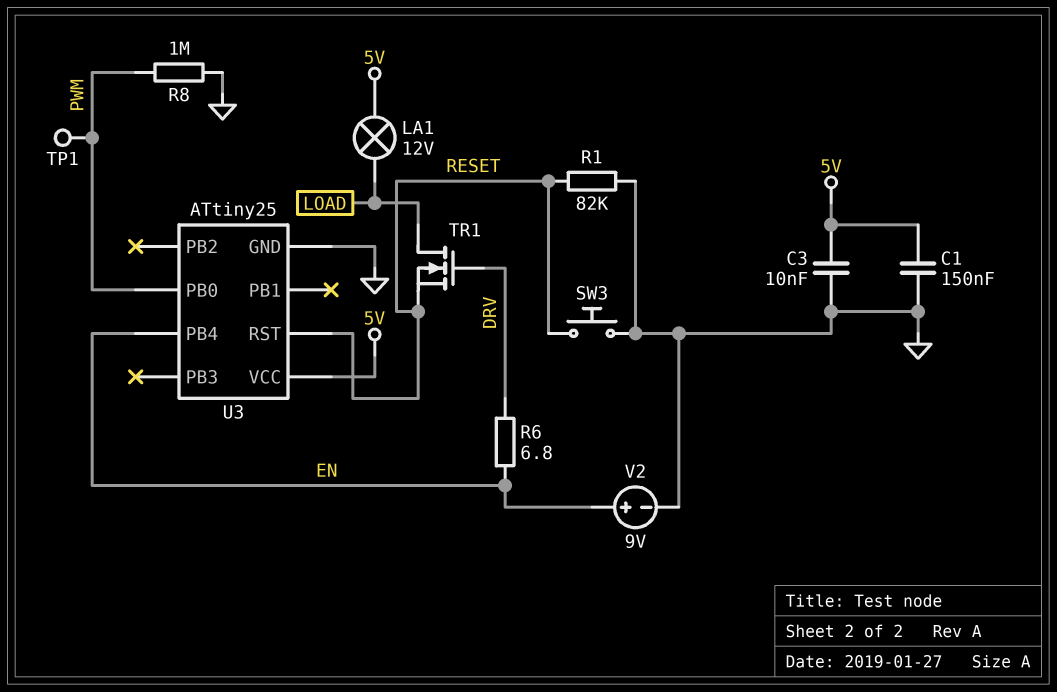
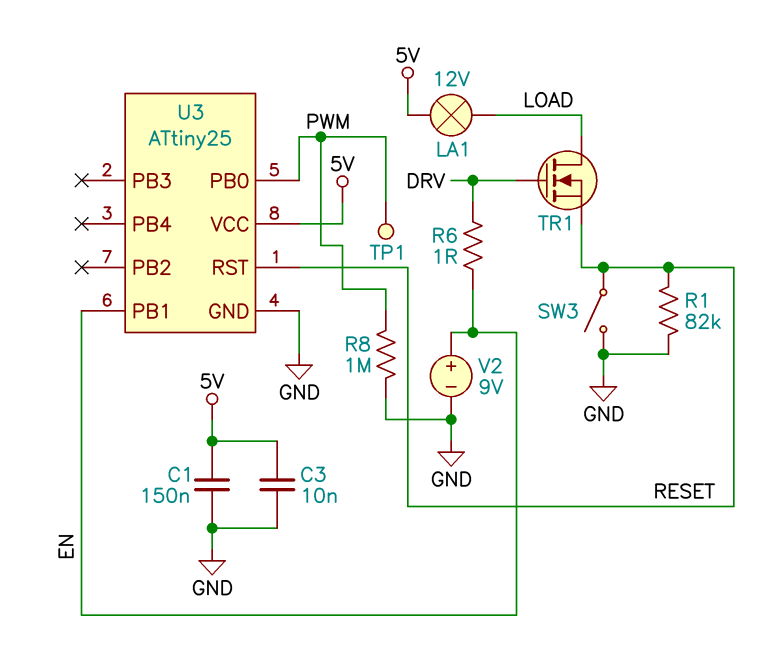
R6: 6.8 (DRV, EN) -> 1 (DRV, EN)
SW3: button (GND, RESET) -> switch (GND, RESET)
U3 pin PB1: none -> EN
U3 pin PB4: EN -> none

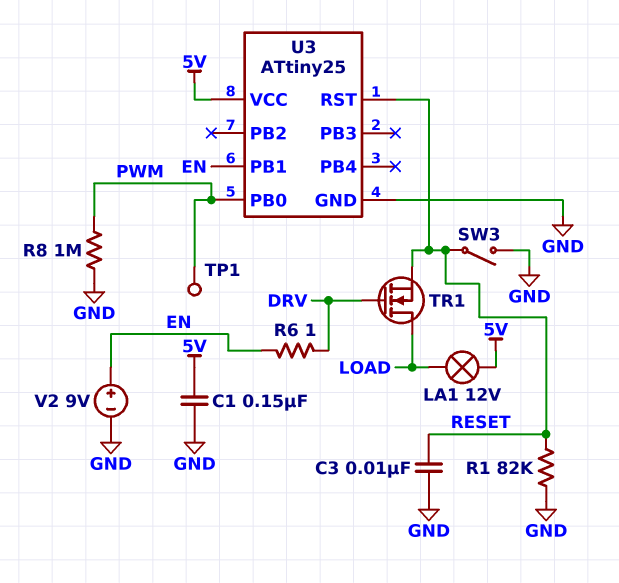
C3: 10nF (5V, GND) -> 10nF (GND, RESET)

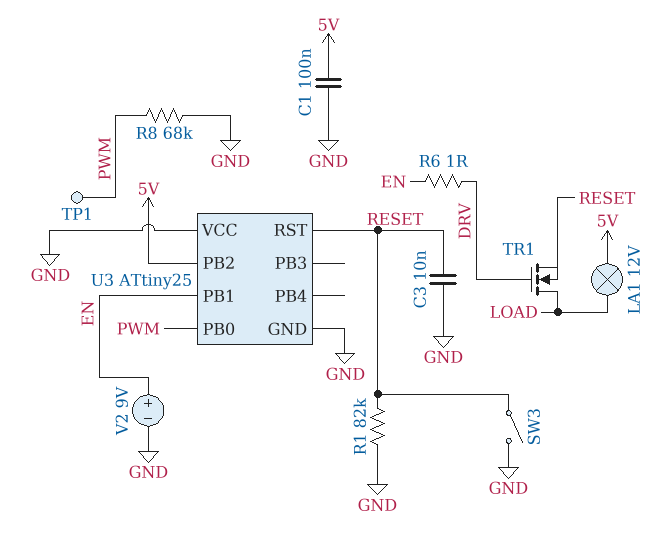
C1: 150nF (5V, GND) -> 100nF (5V, GND)
R8: 1M (GND, PWM) -> 68k (GND, PWM)
U3 pin PB2: none -> 5V
U3 pin VCC: 5V -> GND

